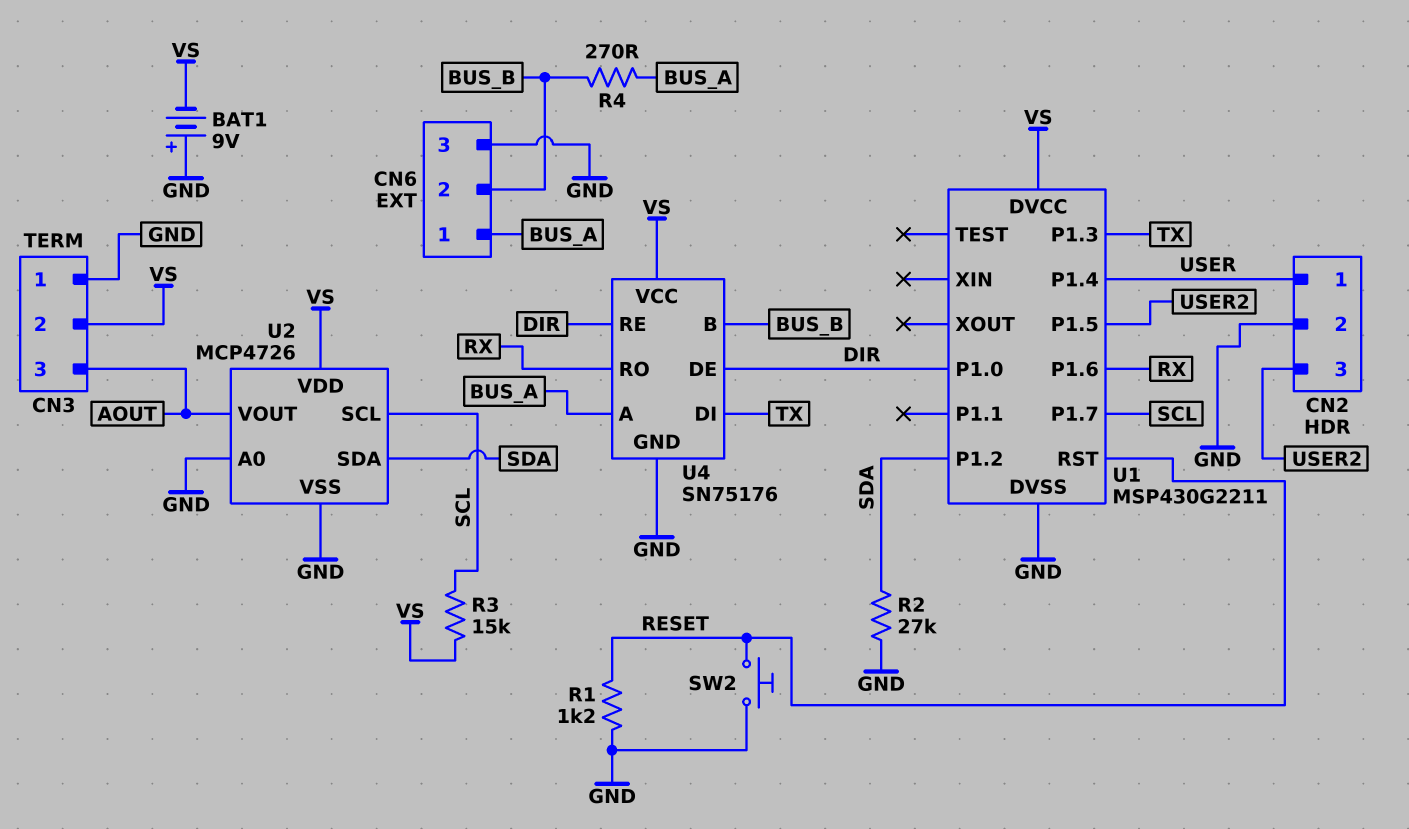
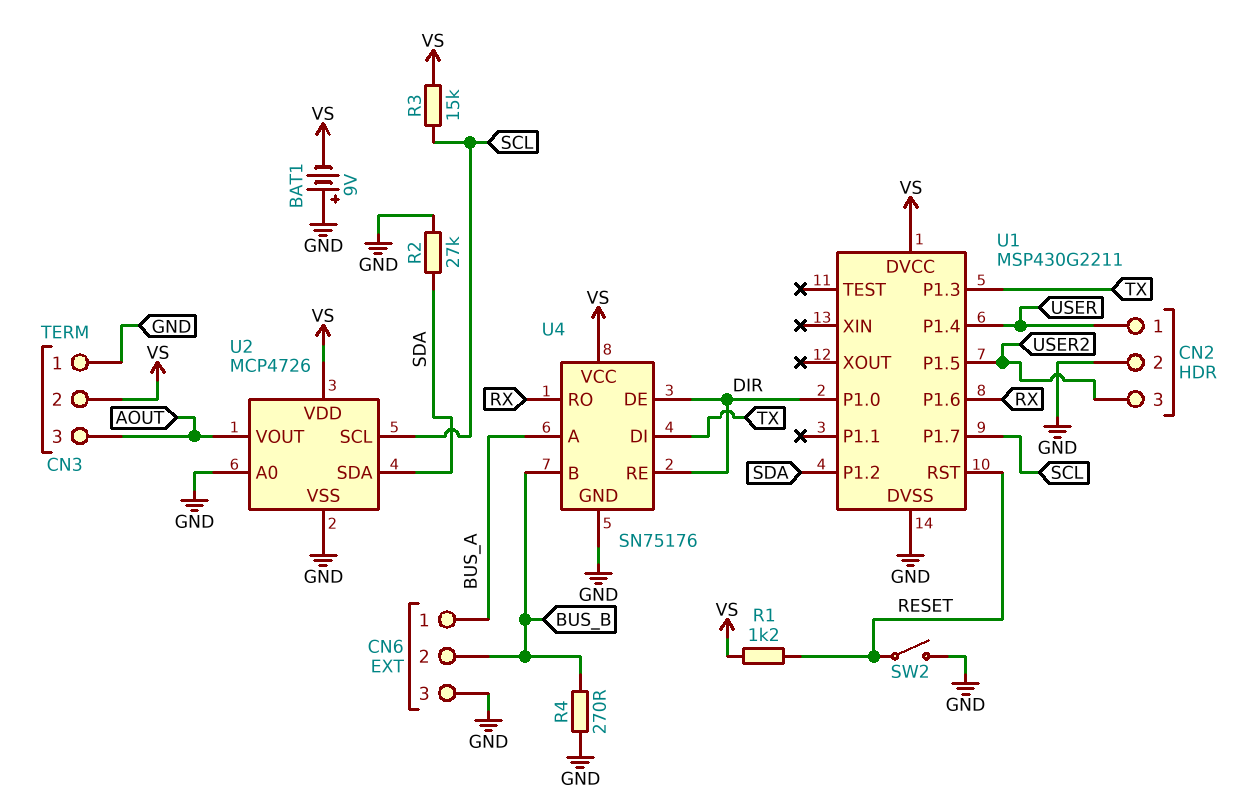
R1: 1.2k (GND, RESET) -> 1.2k (RESET, VS)
R4: 270 (BUS_A, BUS_B) -> 270 (BUS_B, GND)
SW2: button (GND, RESET) -> switch (GND, RESET)

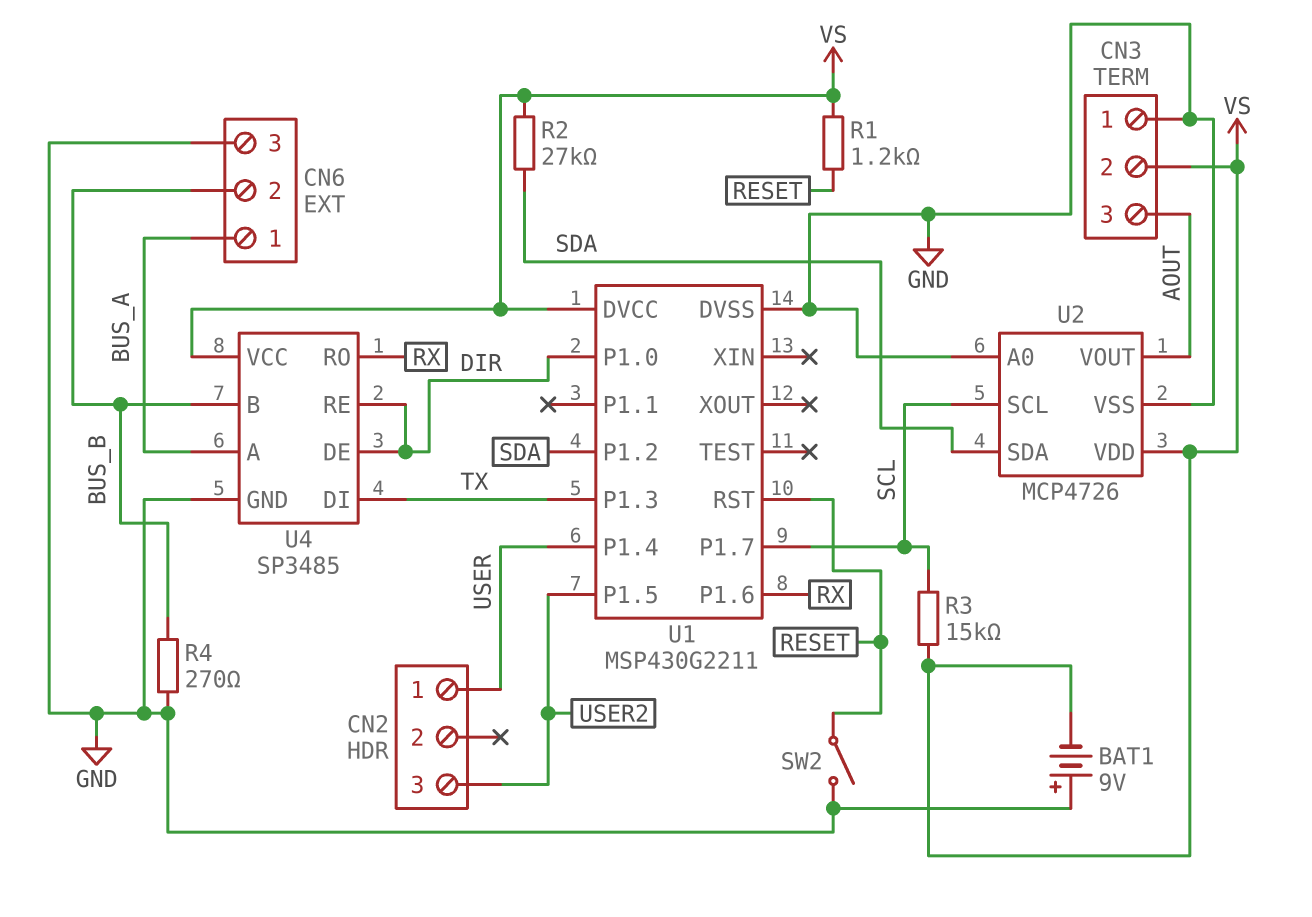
CN2 pin 2: GND -> none
R2: 27k (GND, SDA) -> 27k (SDA, VS)
U4: SN75176 -> SP3485

